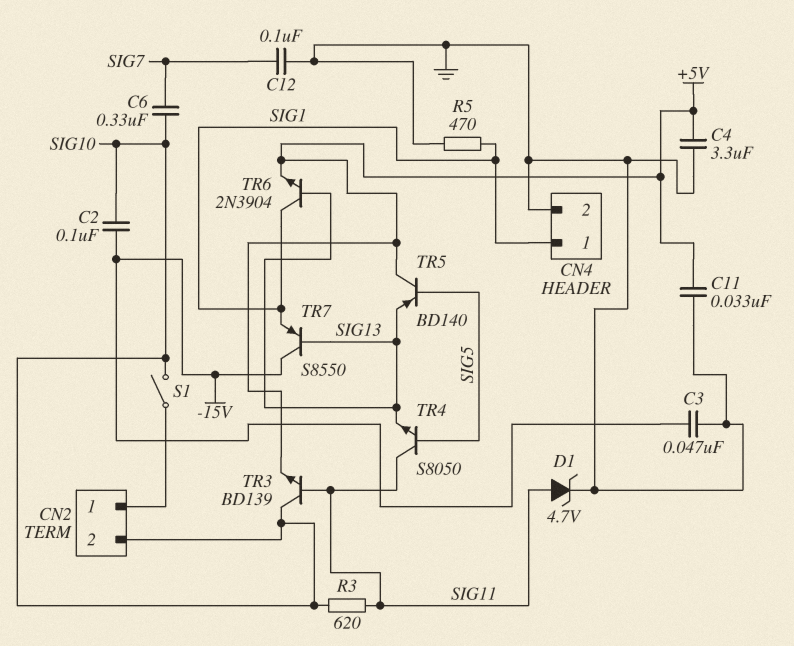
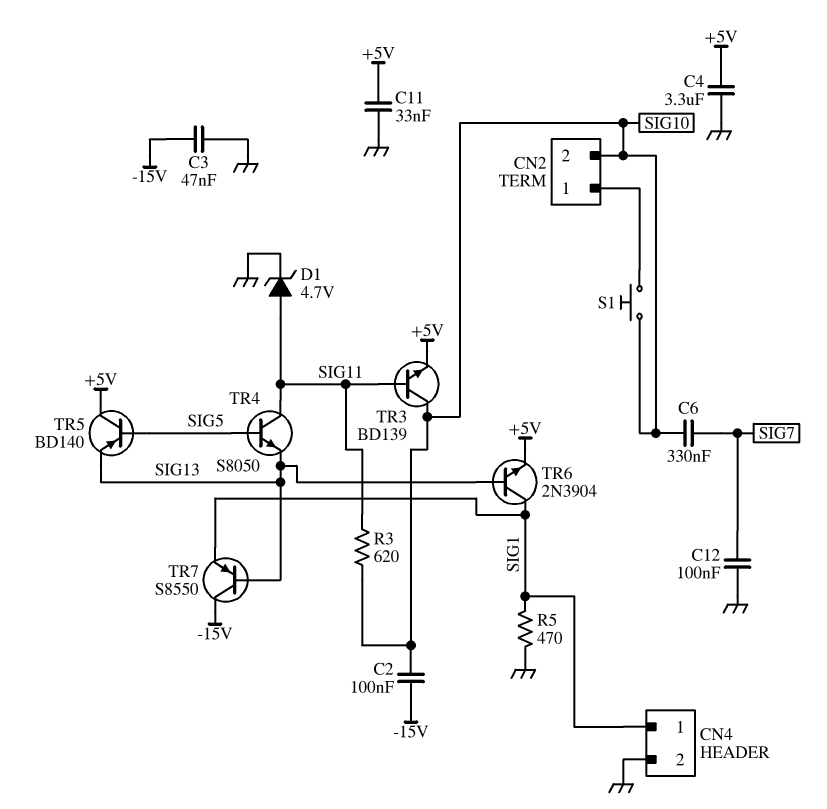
S1: switch (CN2/1, SIG10) -> button (CN2/1, SIG10)

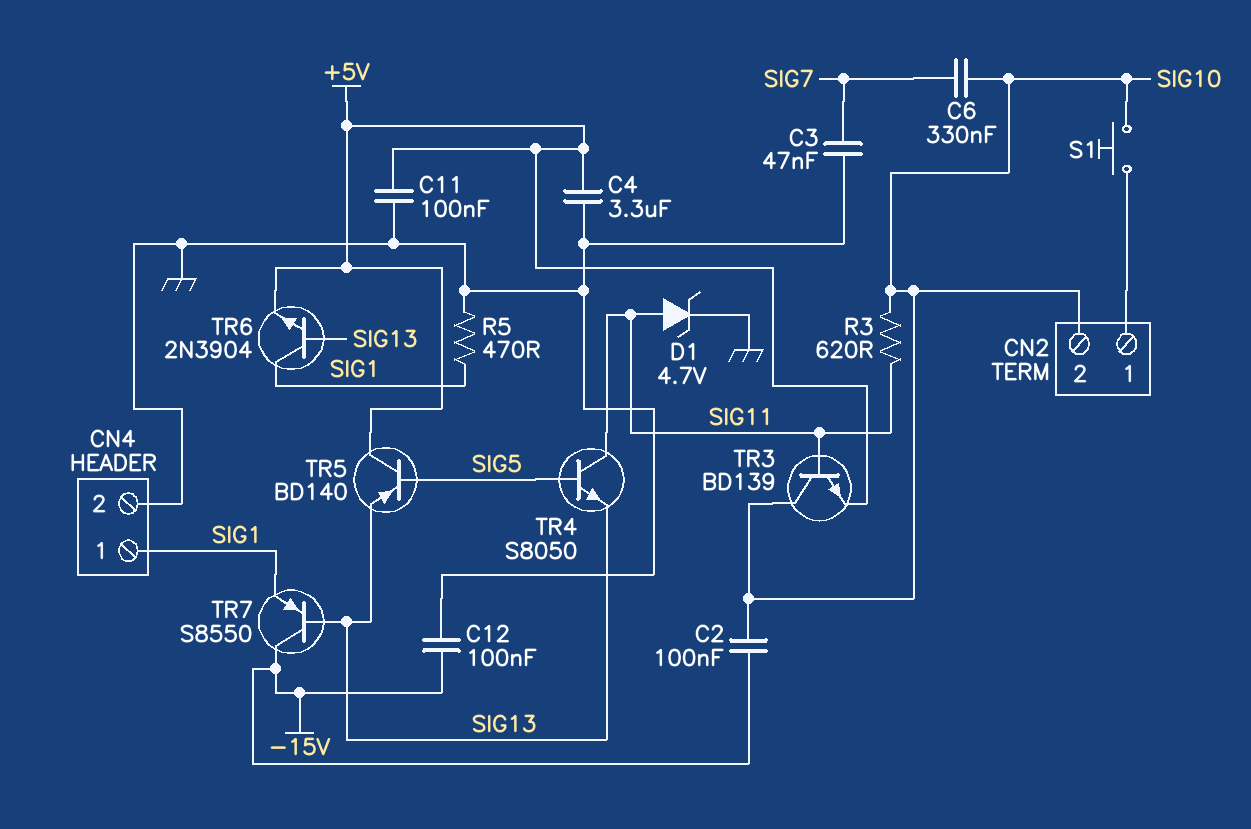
C3: 47nF (-15V, GND) -> 47nF (GND, SIG7)
C11: 33nF (+5V, GND) -> 100nF (+5V, GND)
C12: 100nF (GND, SIG7) -> 100nF (-15V, GND)

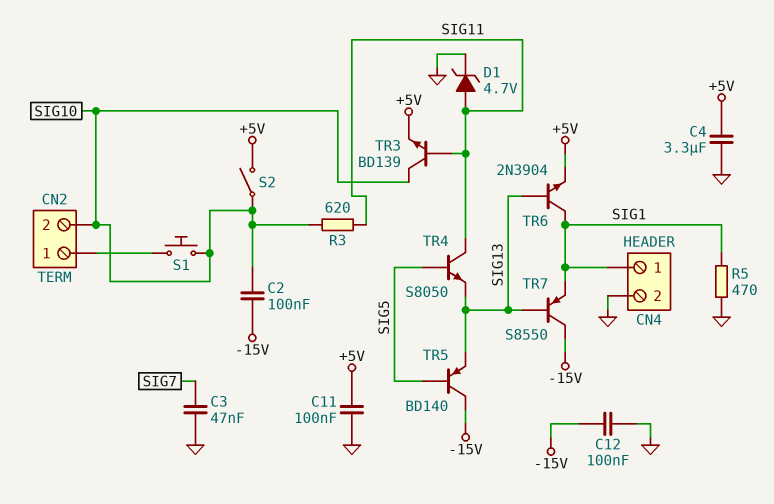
C6: 330nF (SIG7, SIG10) -> none
S2: none -> switch (+5V, SIG10)
TR5: PNP BD140 (B SIG5, C +5V, E SIG13) -> PNP BD140 (B SIG5, C -15V, E SIG13)

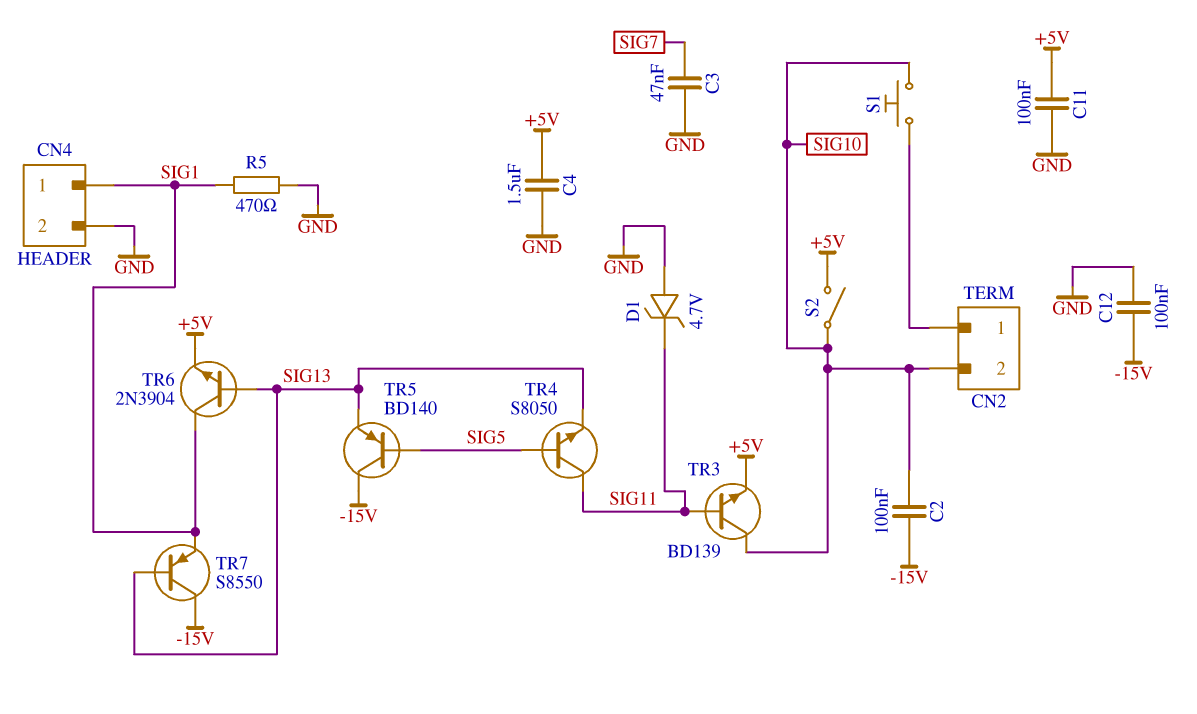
C4: 3.3uF (+5V, GND) -> 1.5uF (+5V, GND)
D1: zener 4.7V (A SIG11, K GND) -> zener 4.7V (A GND, K SIG11)
R3: 620 (SIG10, SIG11) -> none

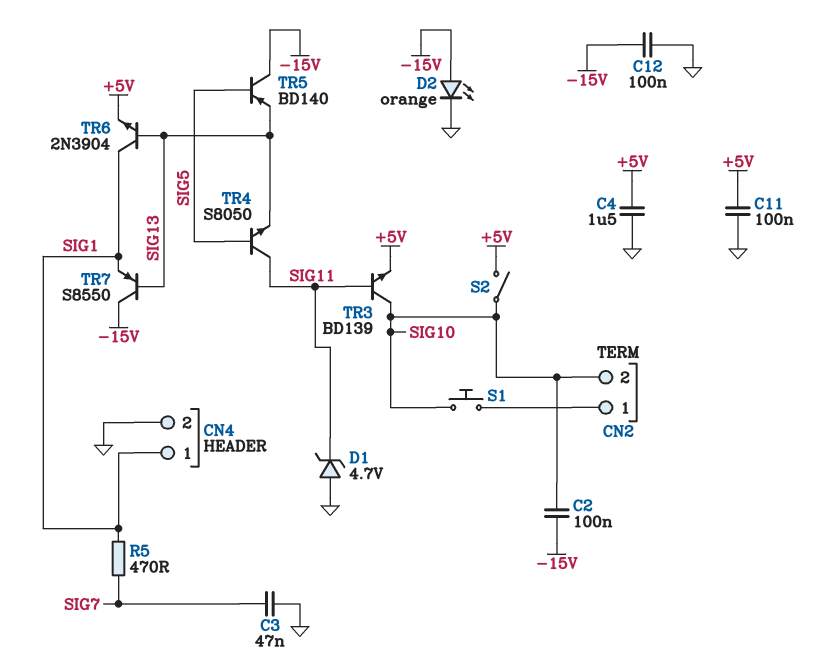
D2: none -> LED orange (A -15V, K GND)
R5: 470 (GND, SIG1) -> 470 (SIG1, SIG7)

